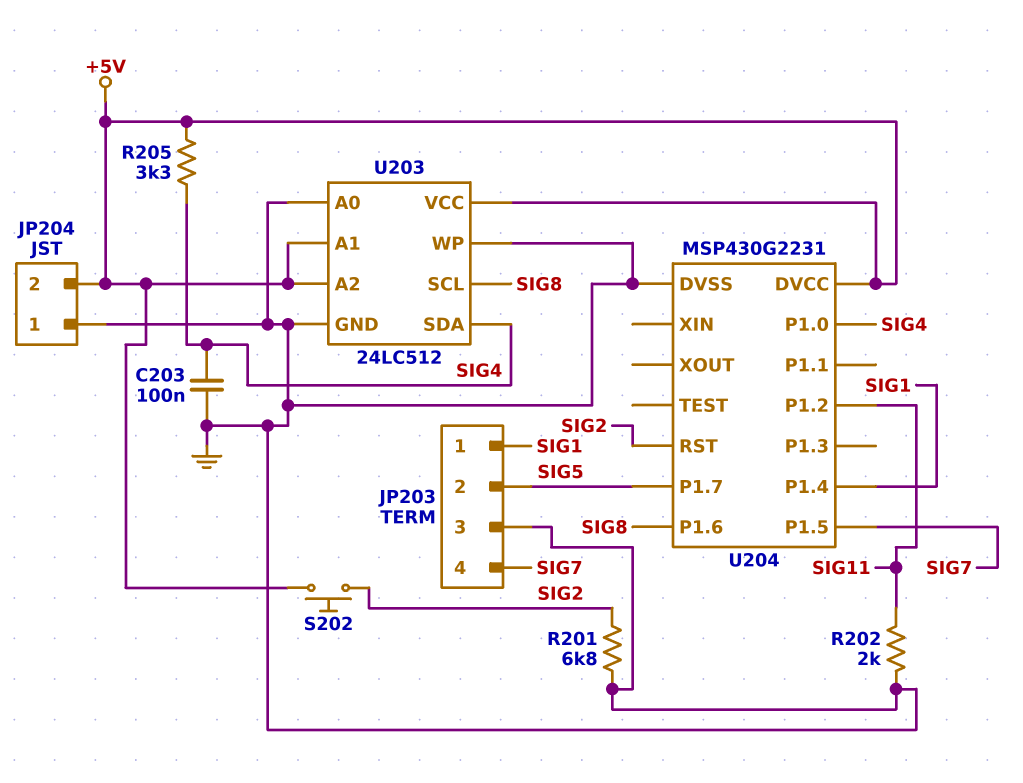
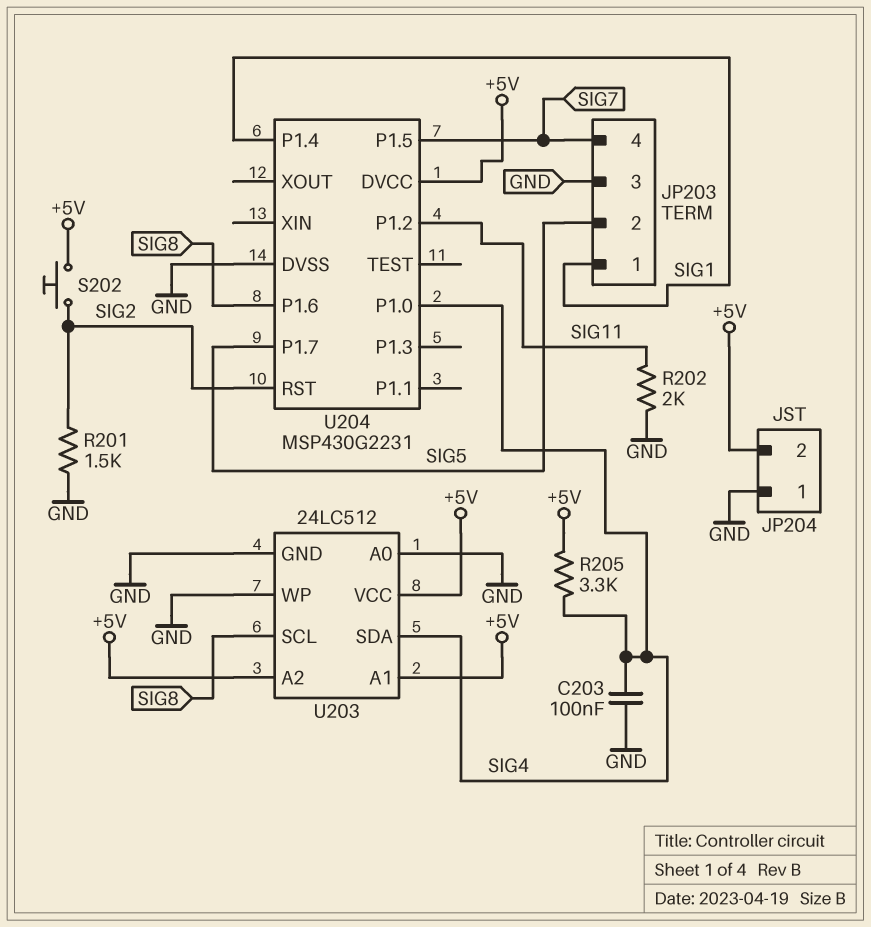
R201: 6.8k (GND, SIG2) -> 1.5k (GND, SIG2)

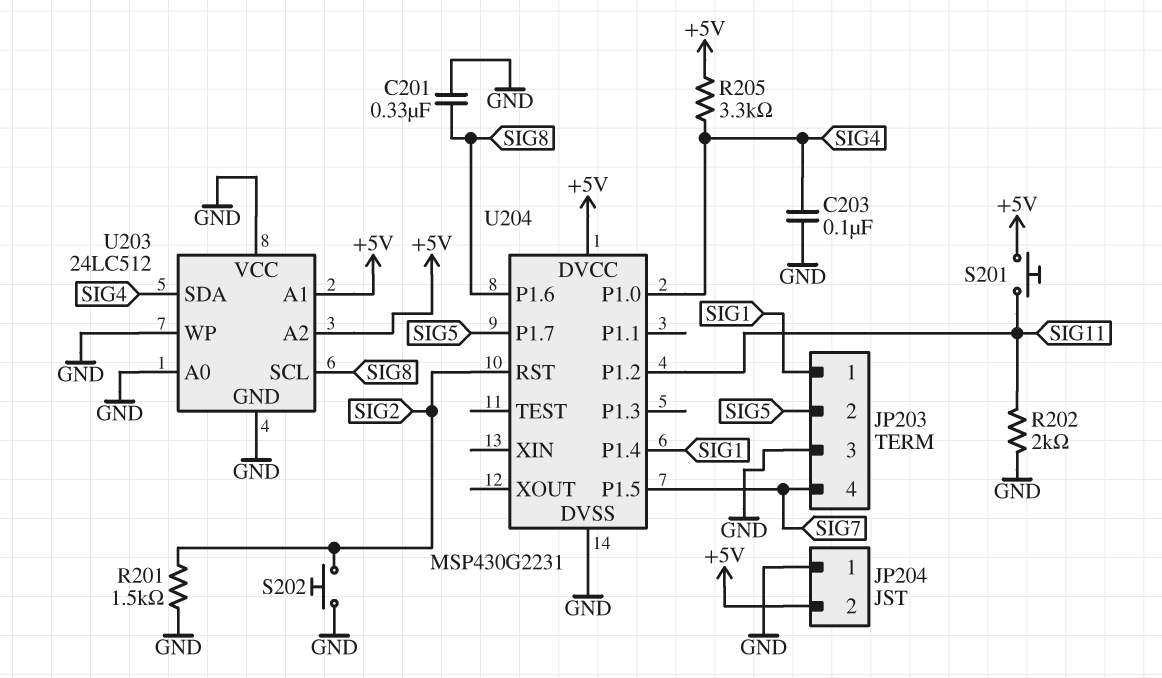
C201: none -> 330nF (GND, SIG8)
S201: none -> button (+5V, SIG11)
S202: button (+5V, SIG2) -> button (GND, SIG2)
U203 pin VCC: +5V -> GND

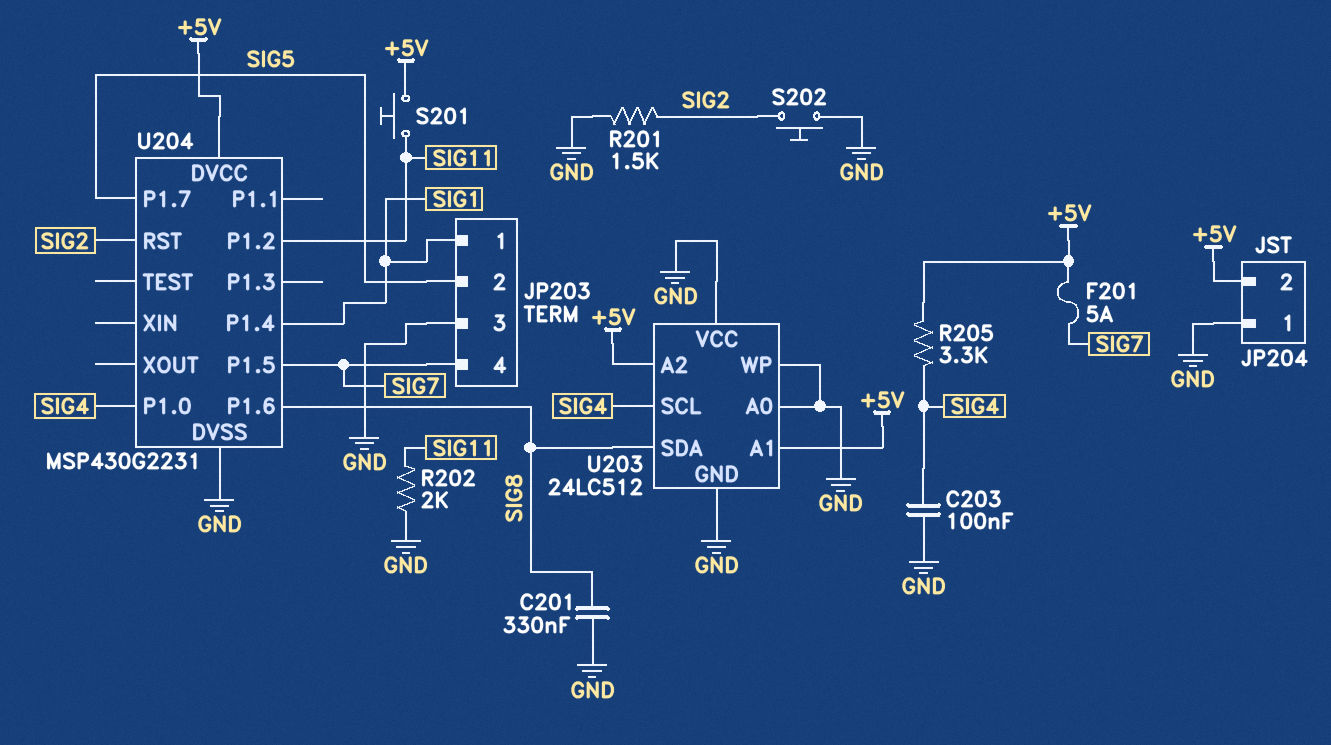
F201: none -> 5A (+5V, SIG7)
U203 pin SCL: SIG8 -> SIG4
U203 pin SDA: SIG4 -> SIG8

